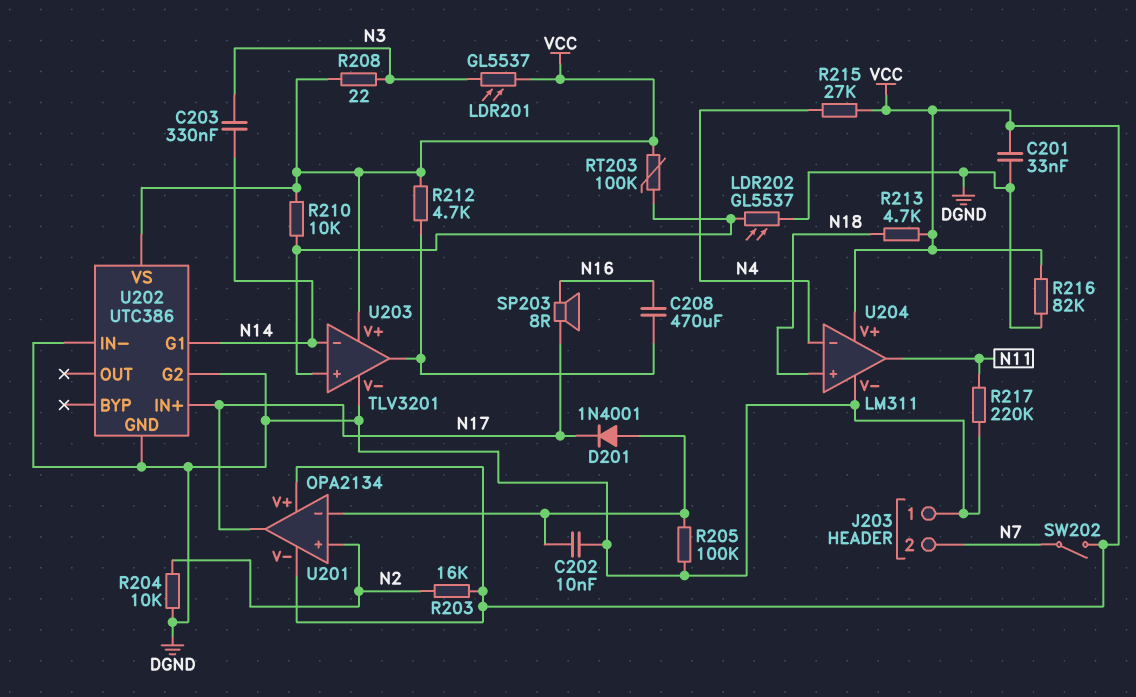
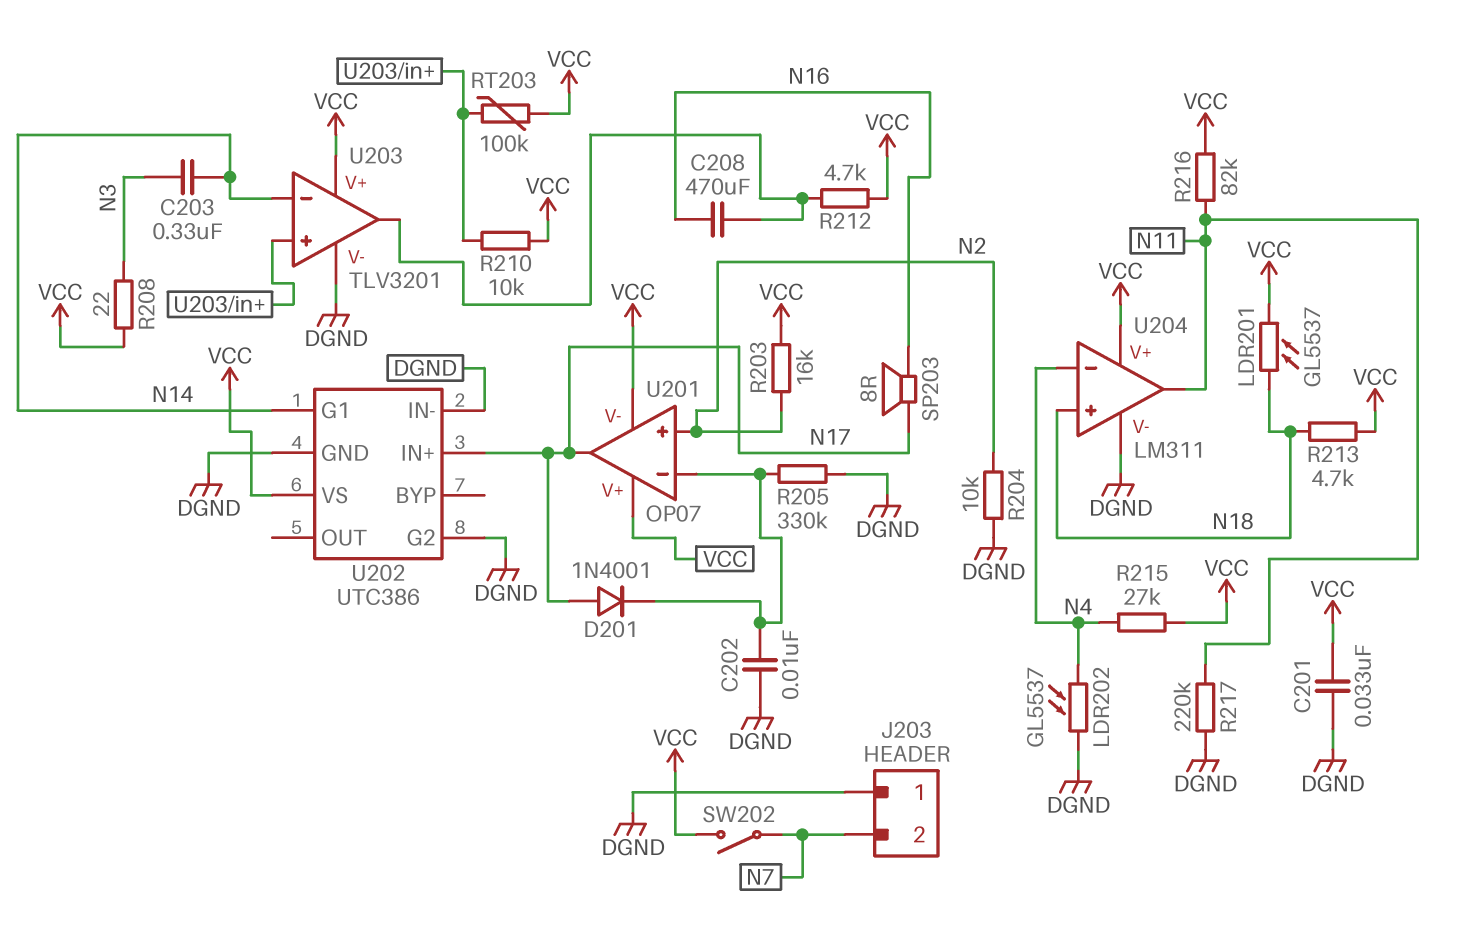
D201: diode 1N4001 (A U201/in-, K N17) -> diode 1N4001 (A N17, K U201/in-)
LDR201: GL5537 (N3, VCC) -> GL5537 (N18, VCC)
LDR202: GL5537 (DGND, U203/in+) -> GL5537 (DGND, N4)
R205: 100k (DGND, U201/in-) -> 330k (DGND, U201/in-)
R216: 82k (DGND, VCC) -> 82k (N11, VCC)
U201: OPA2134 -> OP07

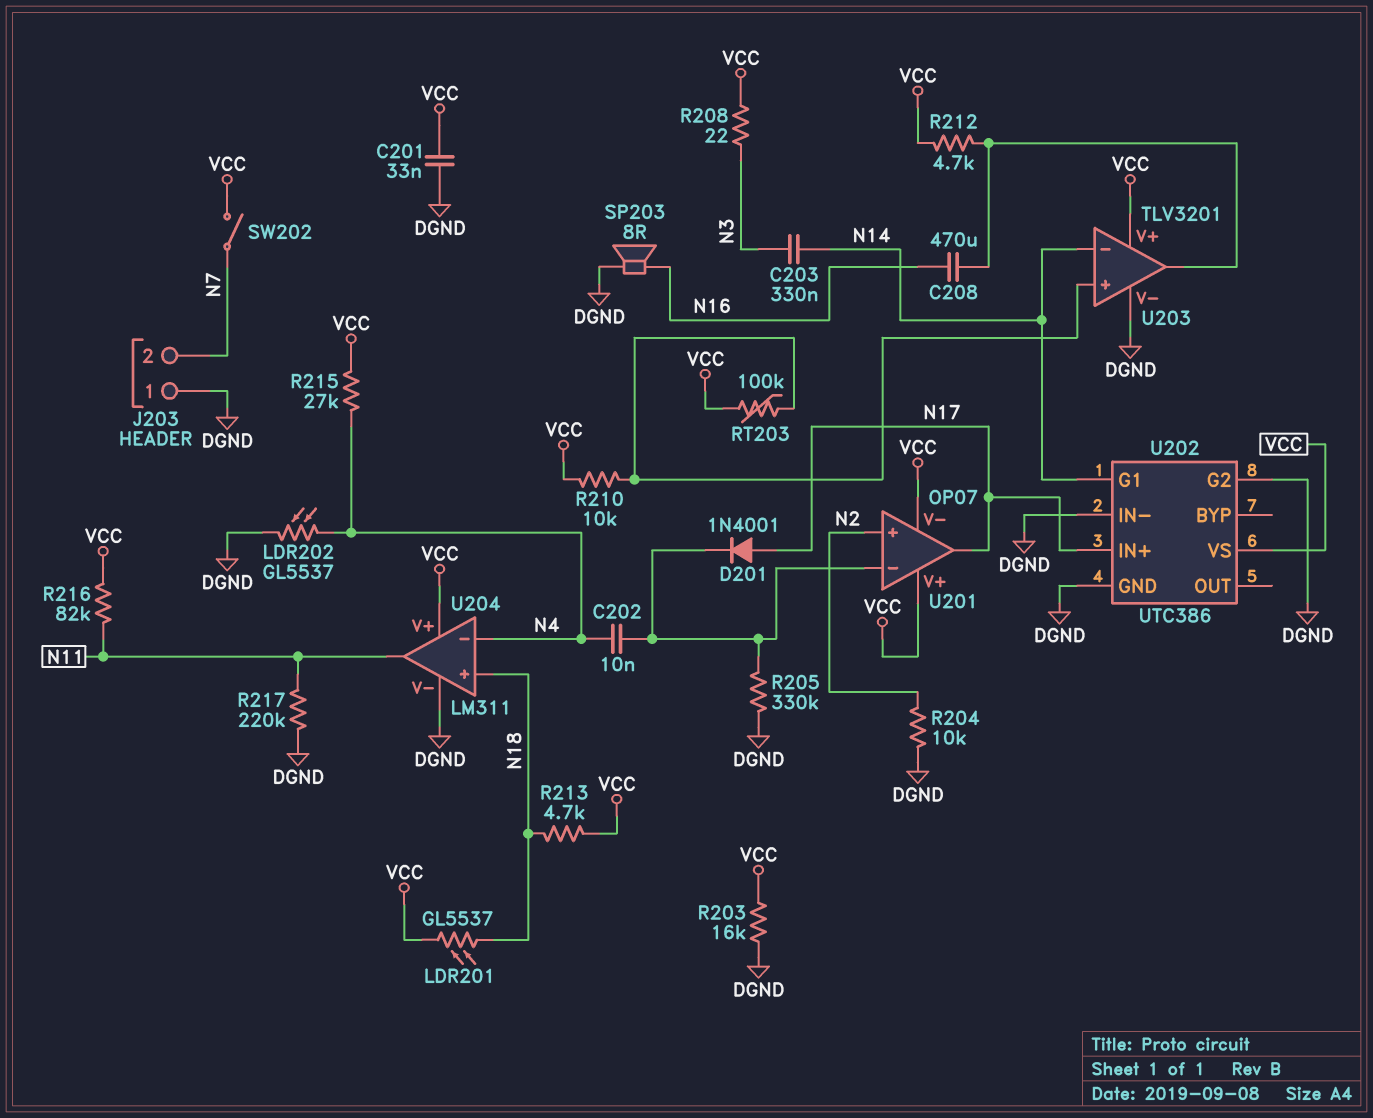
C202: 10nF (DGND, U201/in-) -> 10nF (N4, U201/in-)
R203: 16k (N2, VCC) -> 16k (DGND, VCC)
SP203: speaker 8R (N16, N17) -> speaker 8R (DGND, N16)

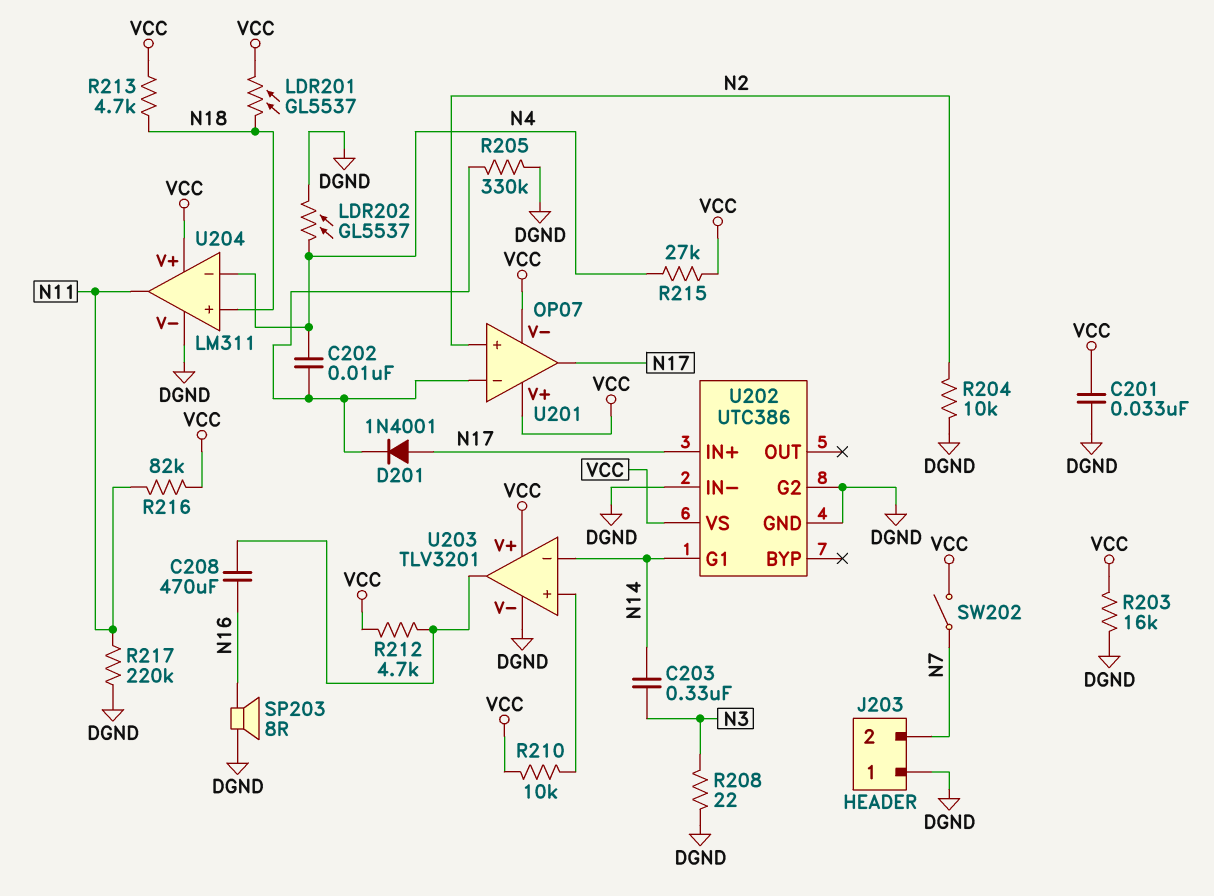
R208: 22 (N3, VCC) -> 22 (DGND, N3)
RT203: 100k (U203/in+, VCC) -> none

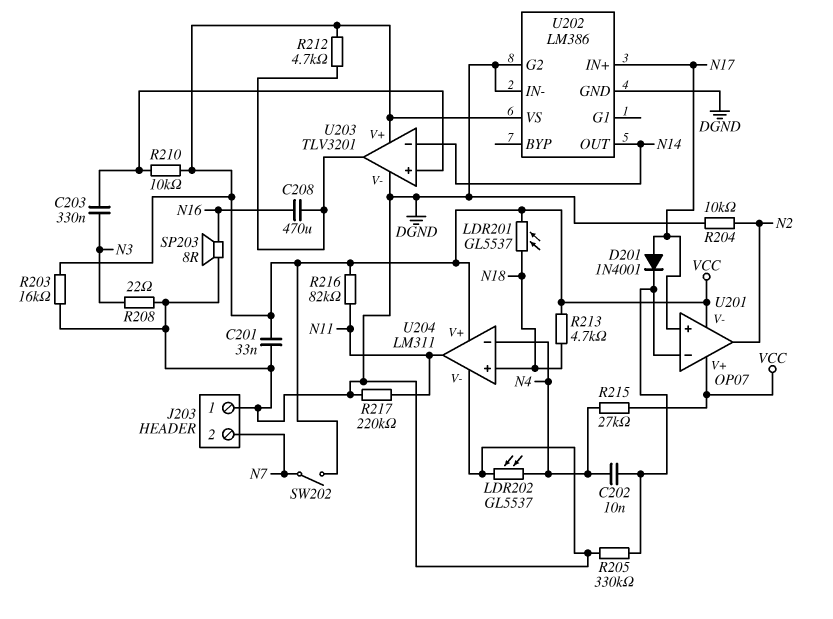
C203: 330nF (N3, N14) -> 330nF (N3, U203/in+)
U201 pin in+: N2 -> N17
U201 pin out: N17 -> N2
U202: UTC386 -> LM386
U202 pin G1: N14 -> none
U202 pin OUT: none -> N14

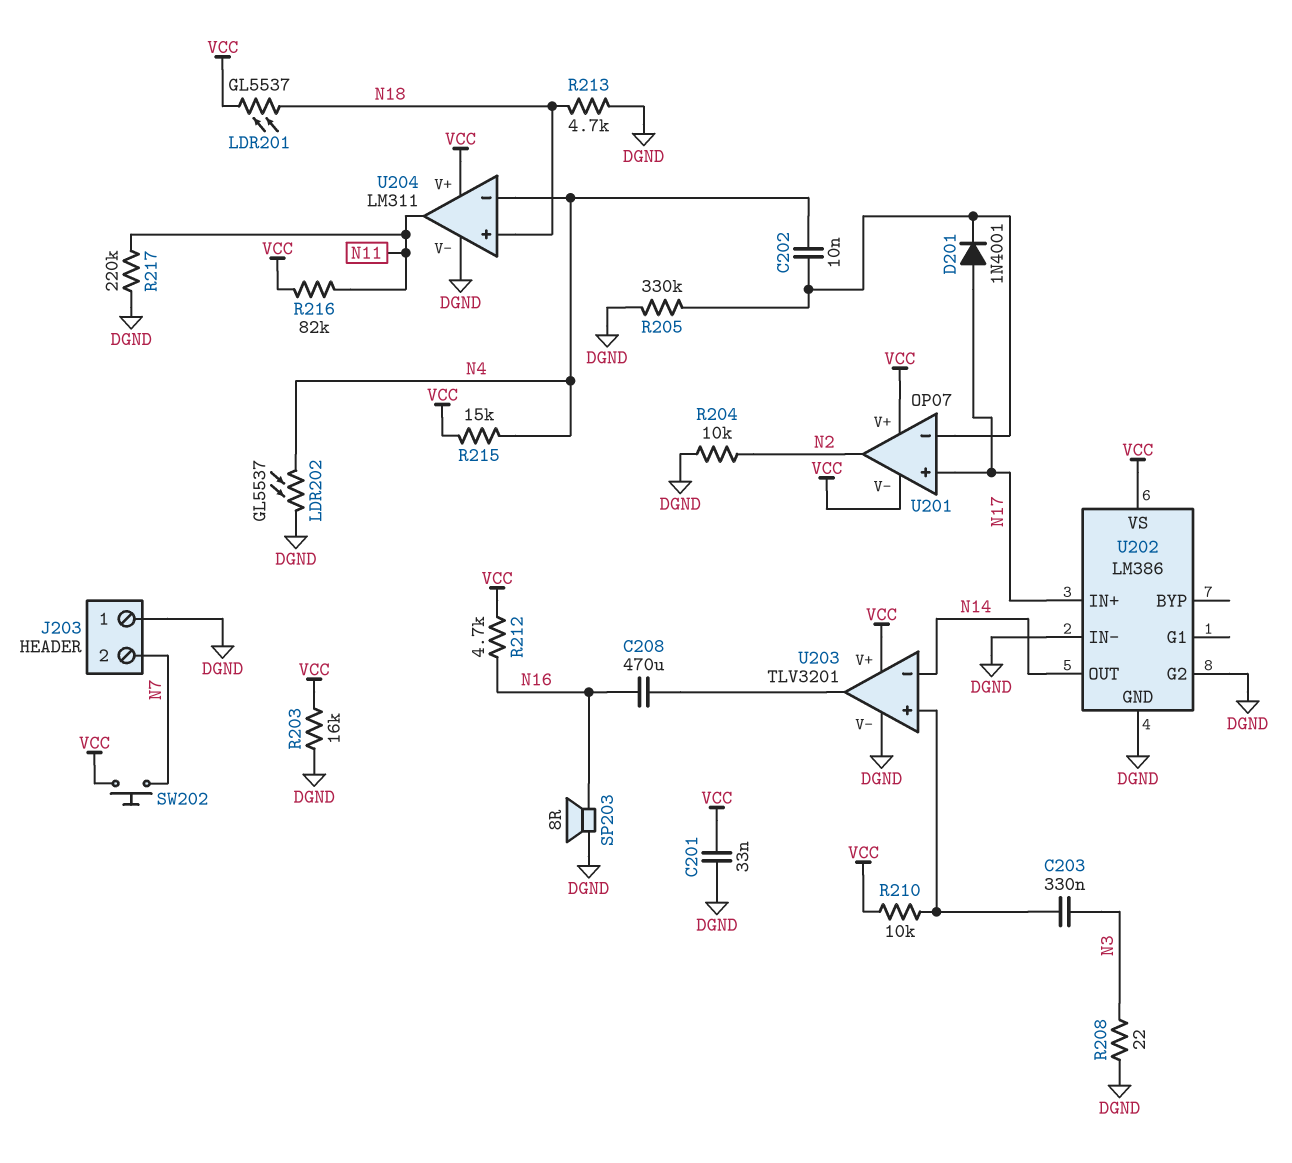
R212: 4.7k (U203/out, VCC) -> 4.7k (N16, VCC)
R213: 4.7k (N18, VCC) -> 4.7k (DGND, N18)
R215: 27k (N4, VCC) -> 15k (N4, VCC)
SW202: switch (N7, VCC) -> button (N7, VCC)

